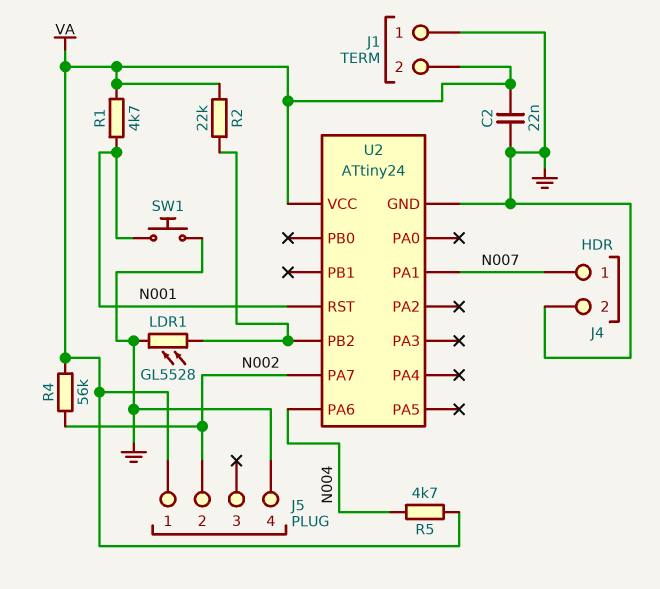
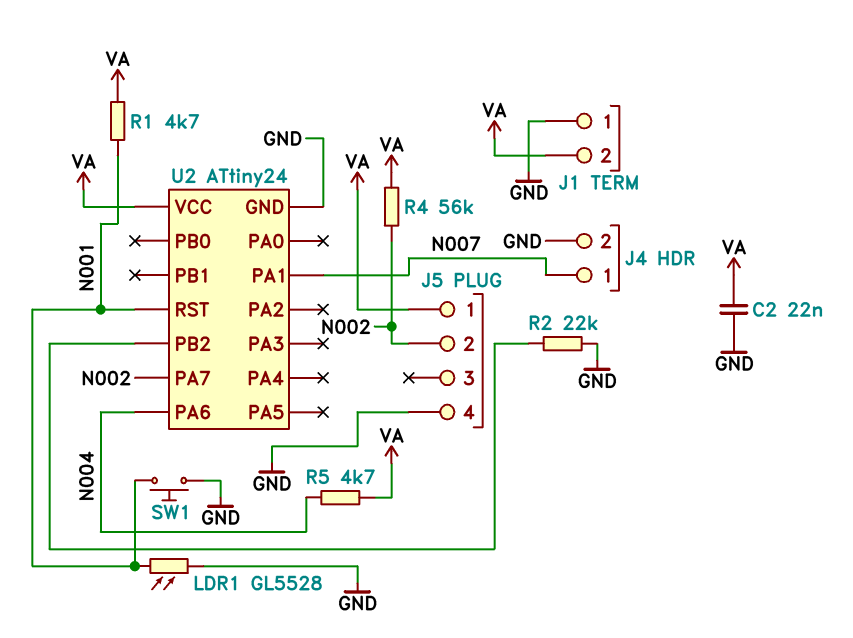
LDR1: GL5528 (GND, U2/PB2) -> GL5528 (GND, N001)
R2: 22k (U2/PB2, VA) -> 22k (GND, U2/PB2)

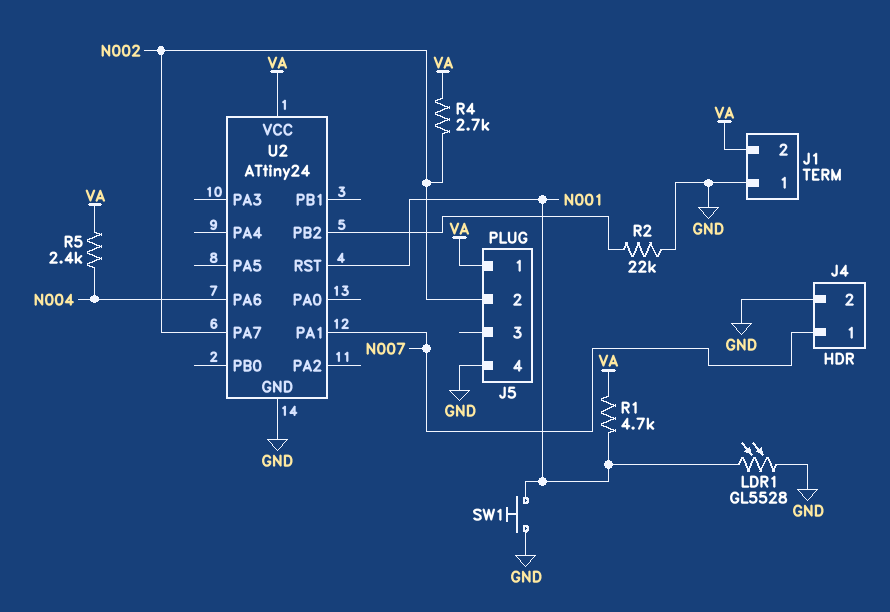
C2: 22nF (GND, VA) -> none
R4: 56k (N002, VA) -> 2.7k (N002, VA)
R5: 4.7k (N004, VA) -> 2.4k (N004, VA)

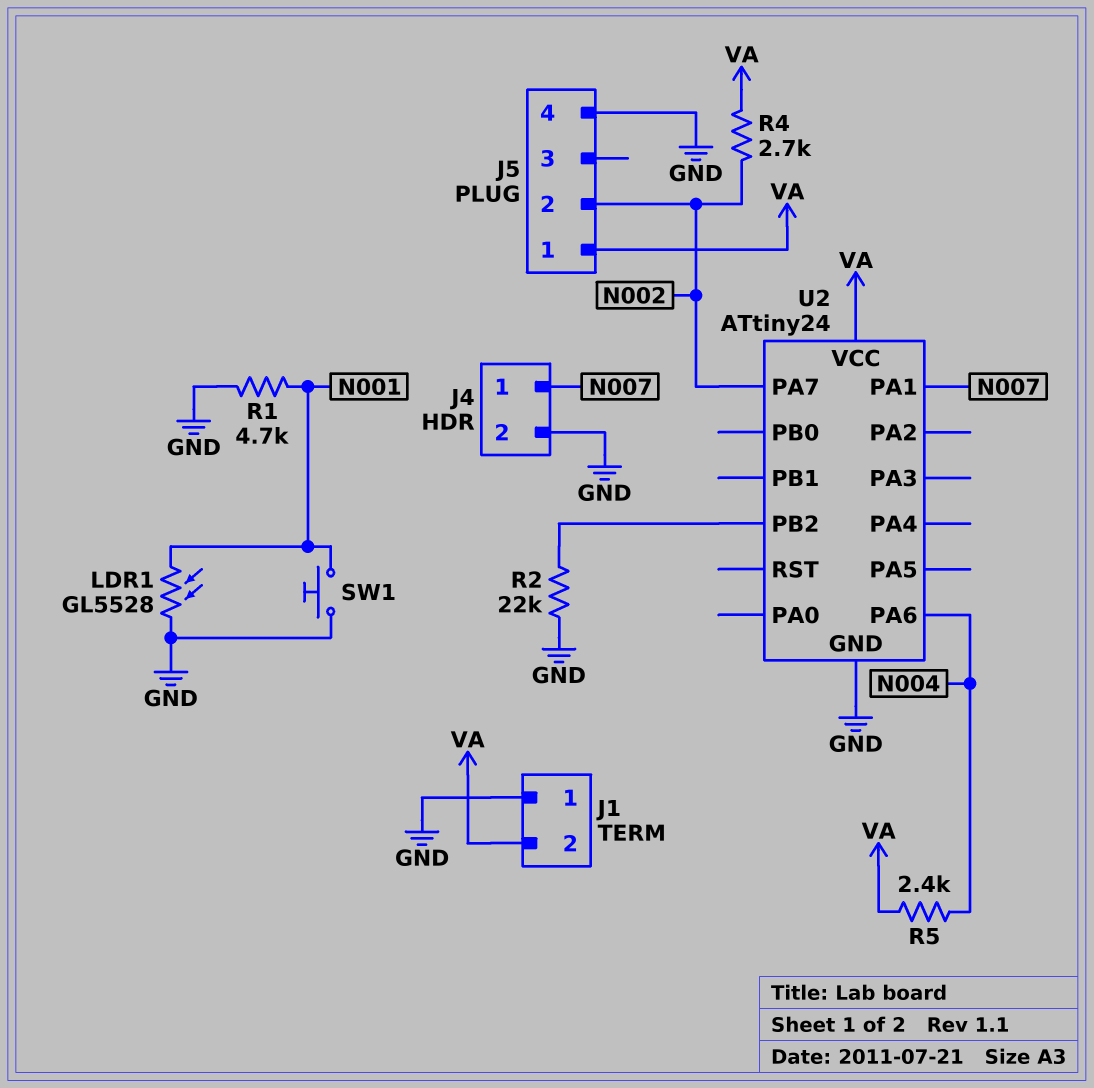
R1: 4.7k (N001, VA) -> 4.7k (GND, N001)
U2 pin RST: N001 -> none

